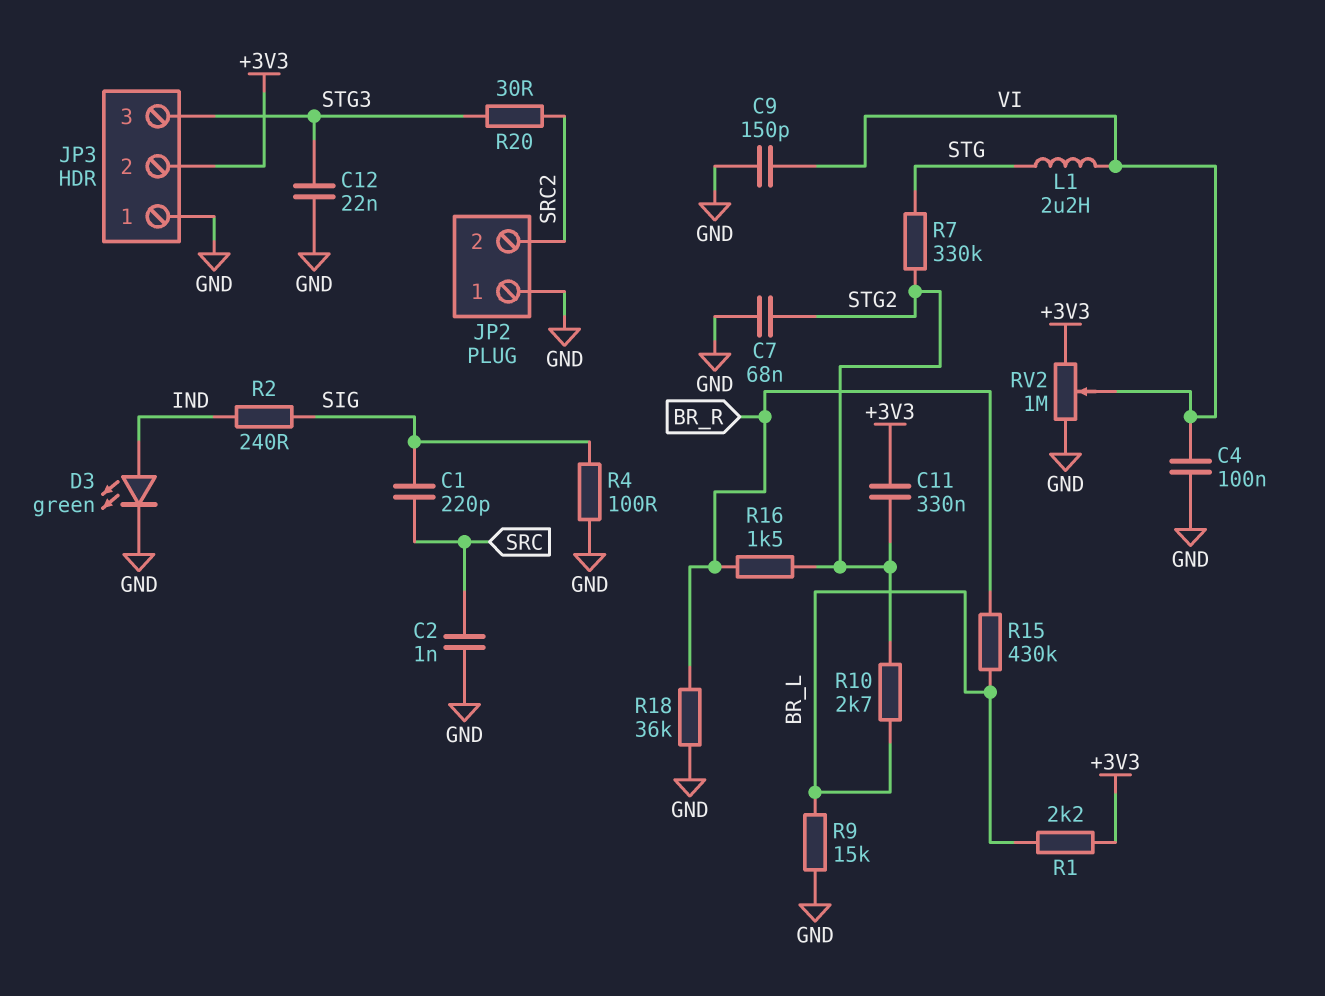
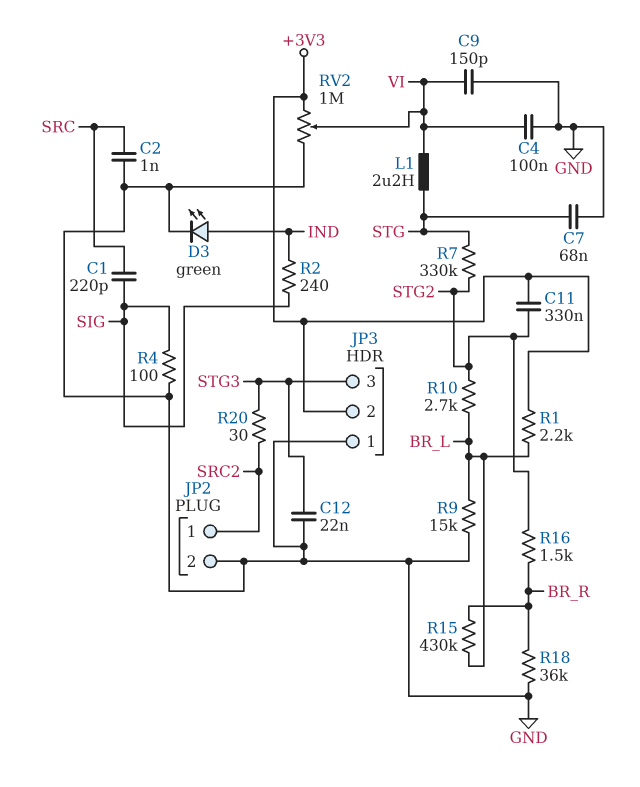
C7: 68nF (GND, STG2) -> 68nF (GND, STG)
JP2 pin 1: GND -> SRC2
JP2 pin 2: SRC2 -> GND

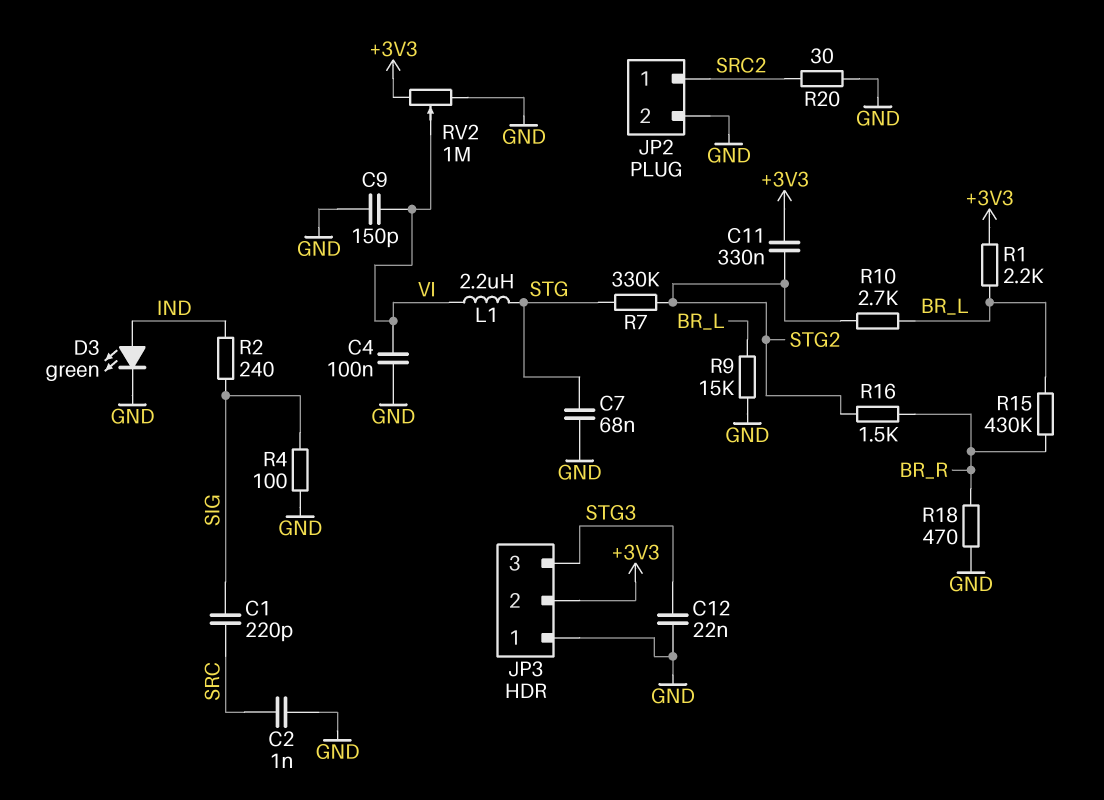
R18: 36k (BR_R, GND) -> 470 (BR_R, GND)
R20: 30 (SRC2, STG3) -> 30 (GND, SRC2)

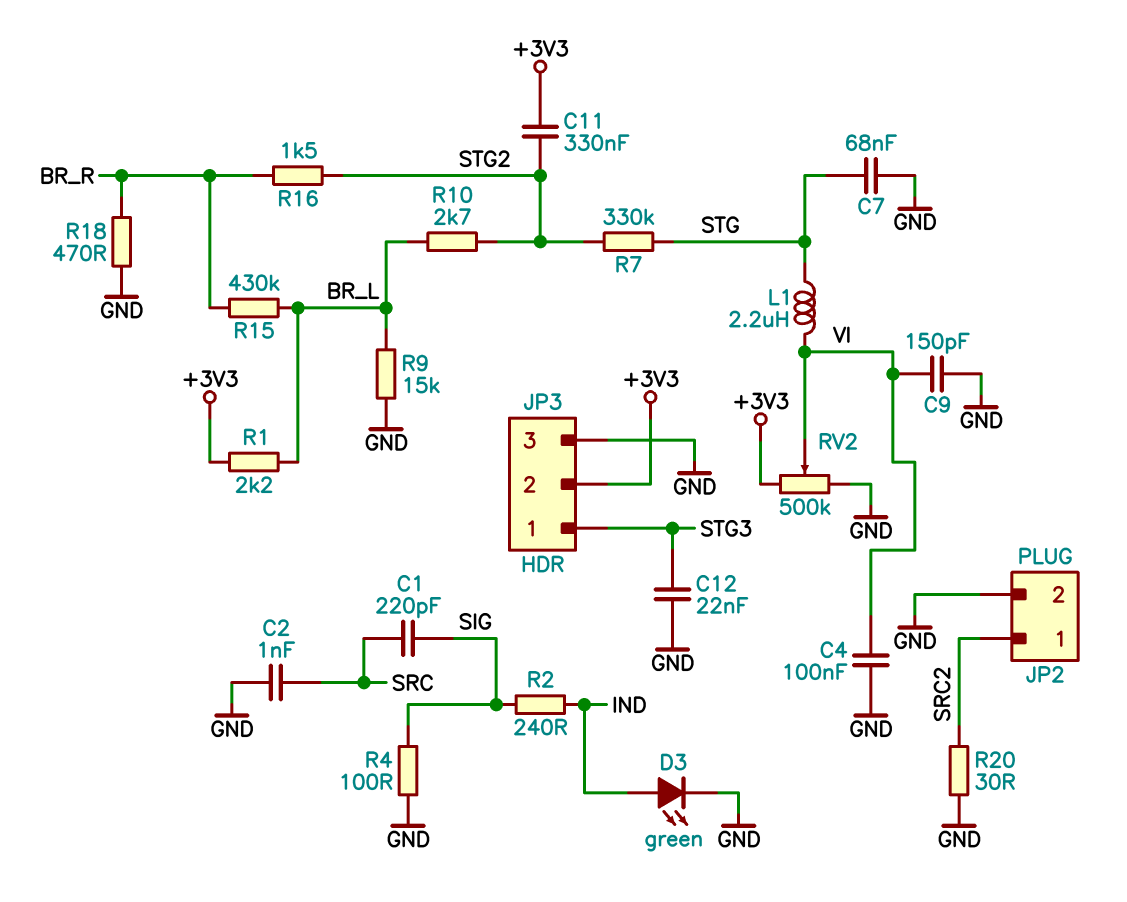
JP3 pin 1: GND -> STG3
JP3 pin 3: STG3 -> GND
RV2: 1M (+3V3, GND, wiper VI) -> 500k (+3V3, GND, wiper VI)

